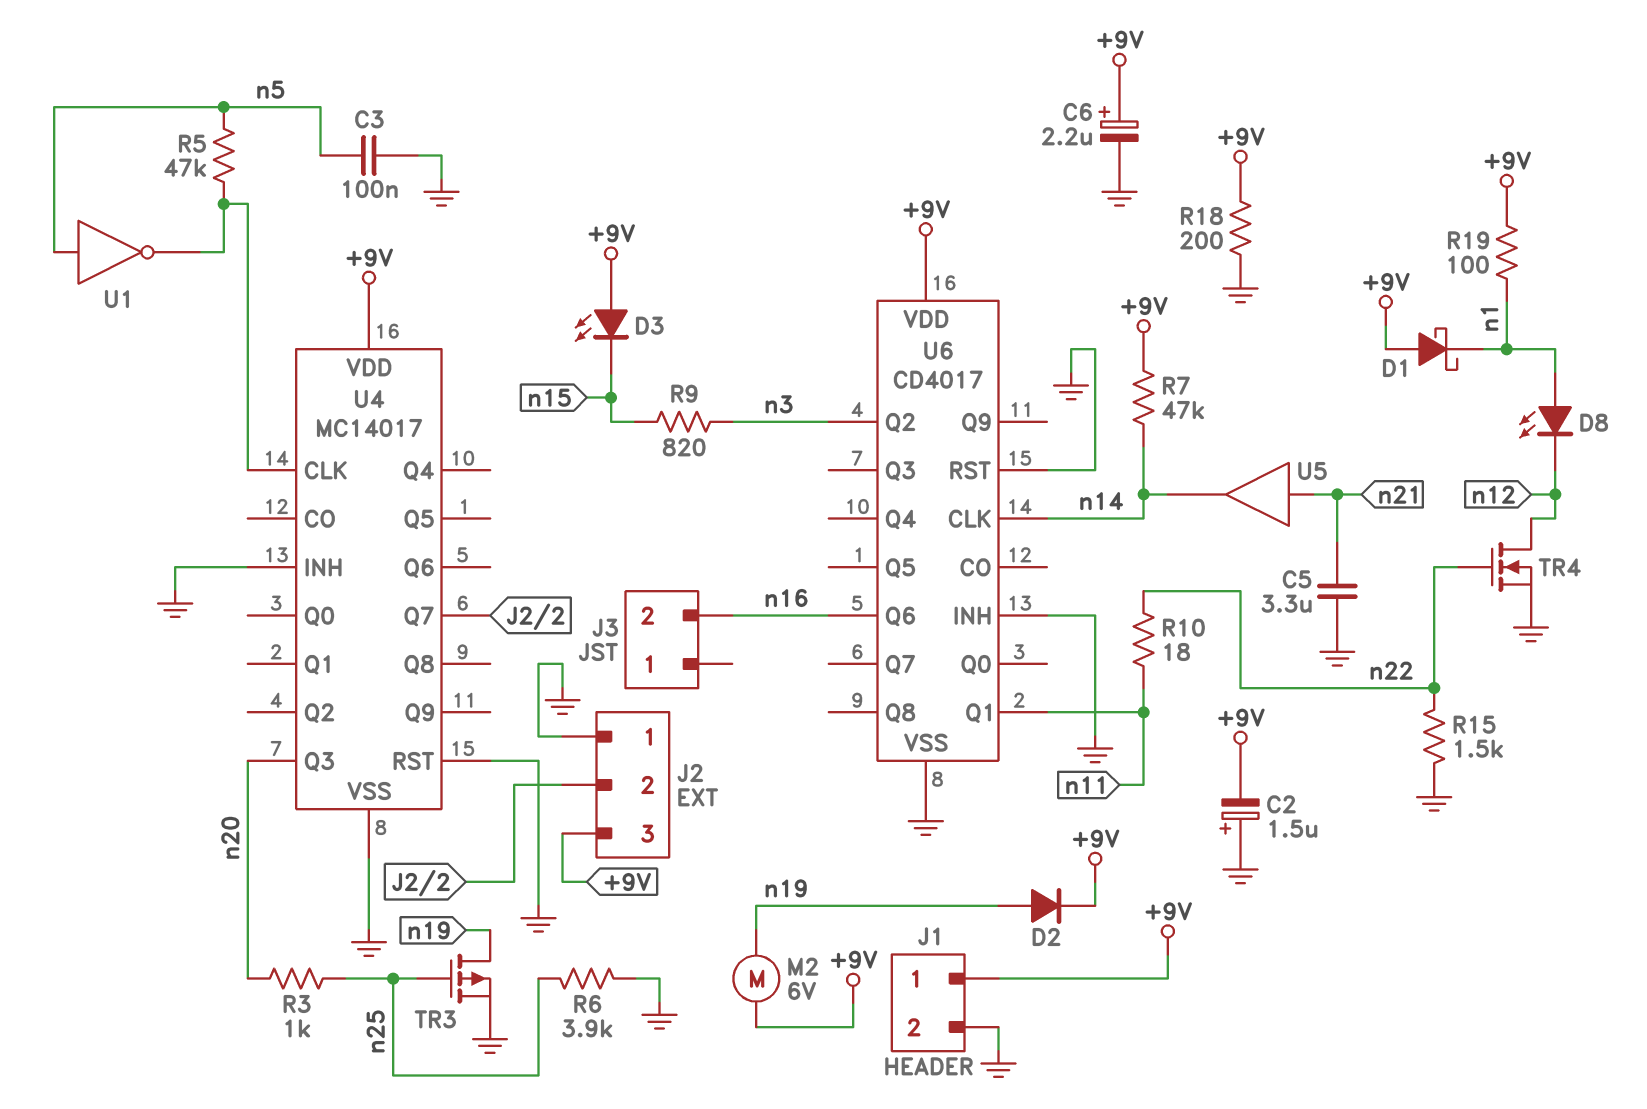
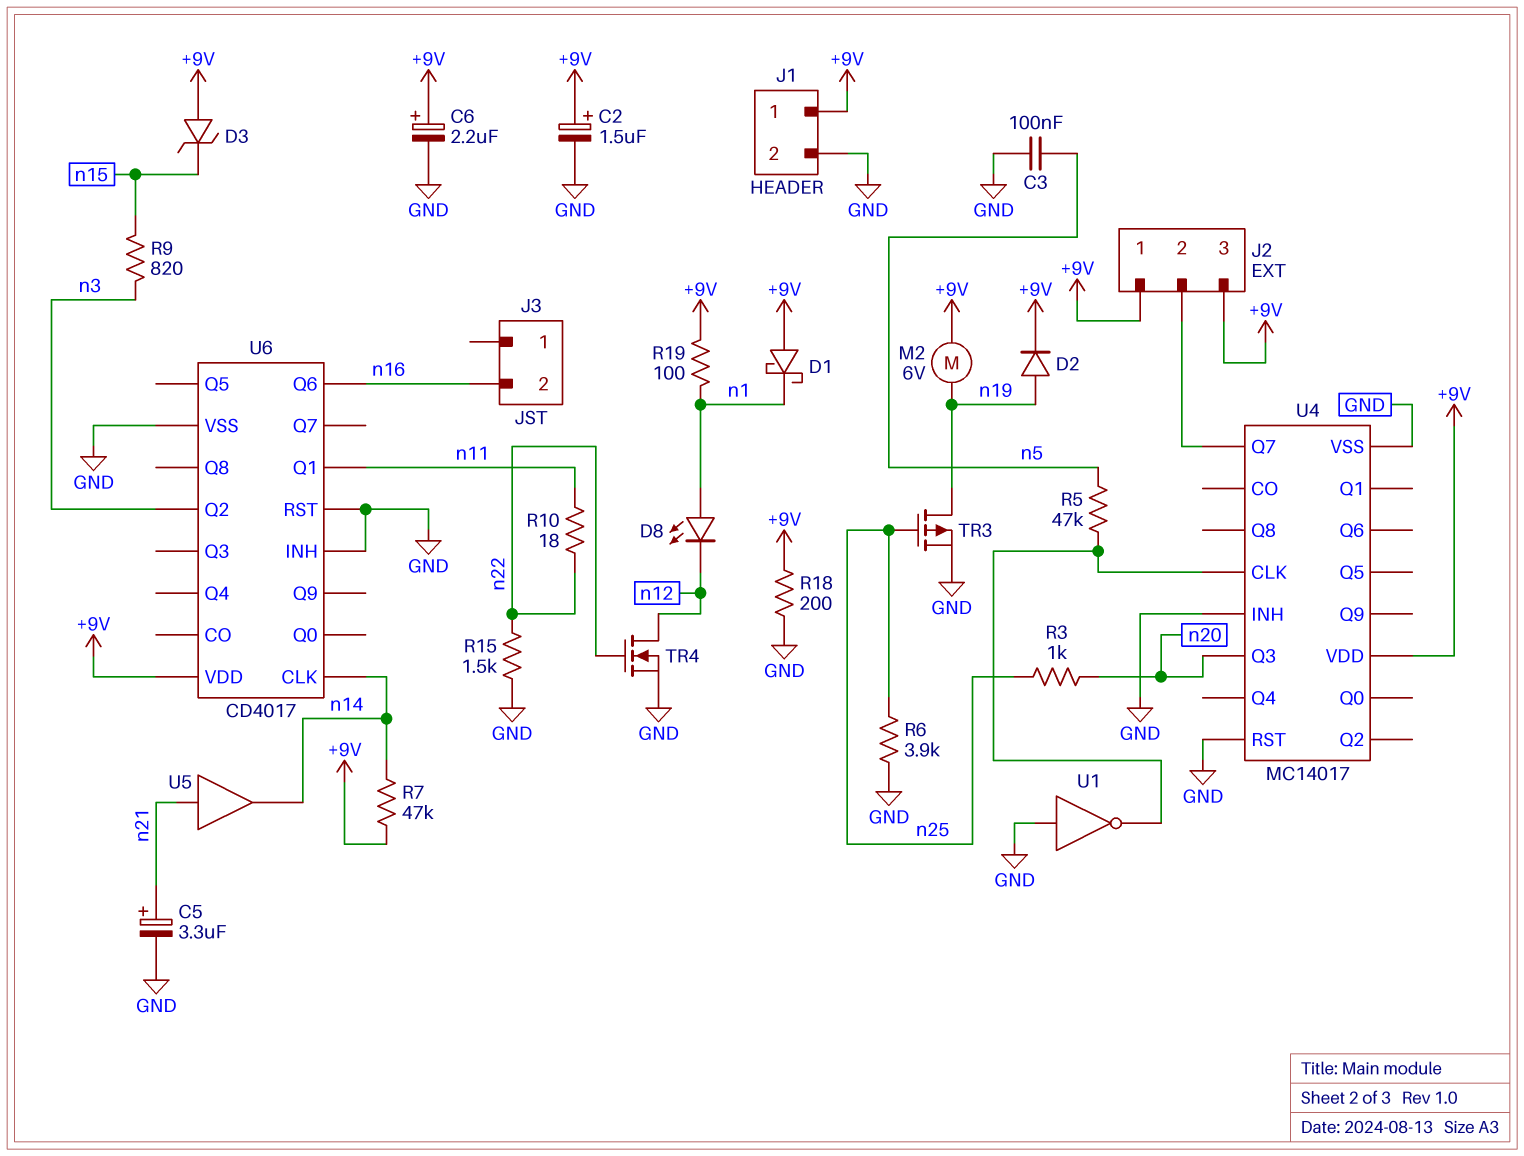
C2: 1.5uF (plus GND, minus +9V) -> 1.5uF (plus +9V, minus GND)
C5: 3.3uF (GND, n21) -> 3.3uF (plus n21, minus GND)
D3: LED (A +9V, K n15) -> zener (A +9V, K n15)
J2 pin 1: GND -> +9V
U1: NOT (in n5, out U4/CLK) -> NOT (in GND, out U4/CLK)

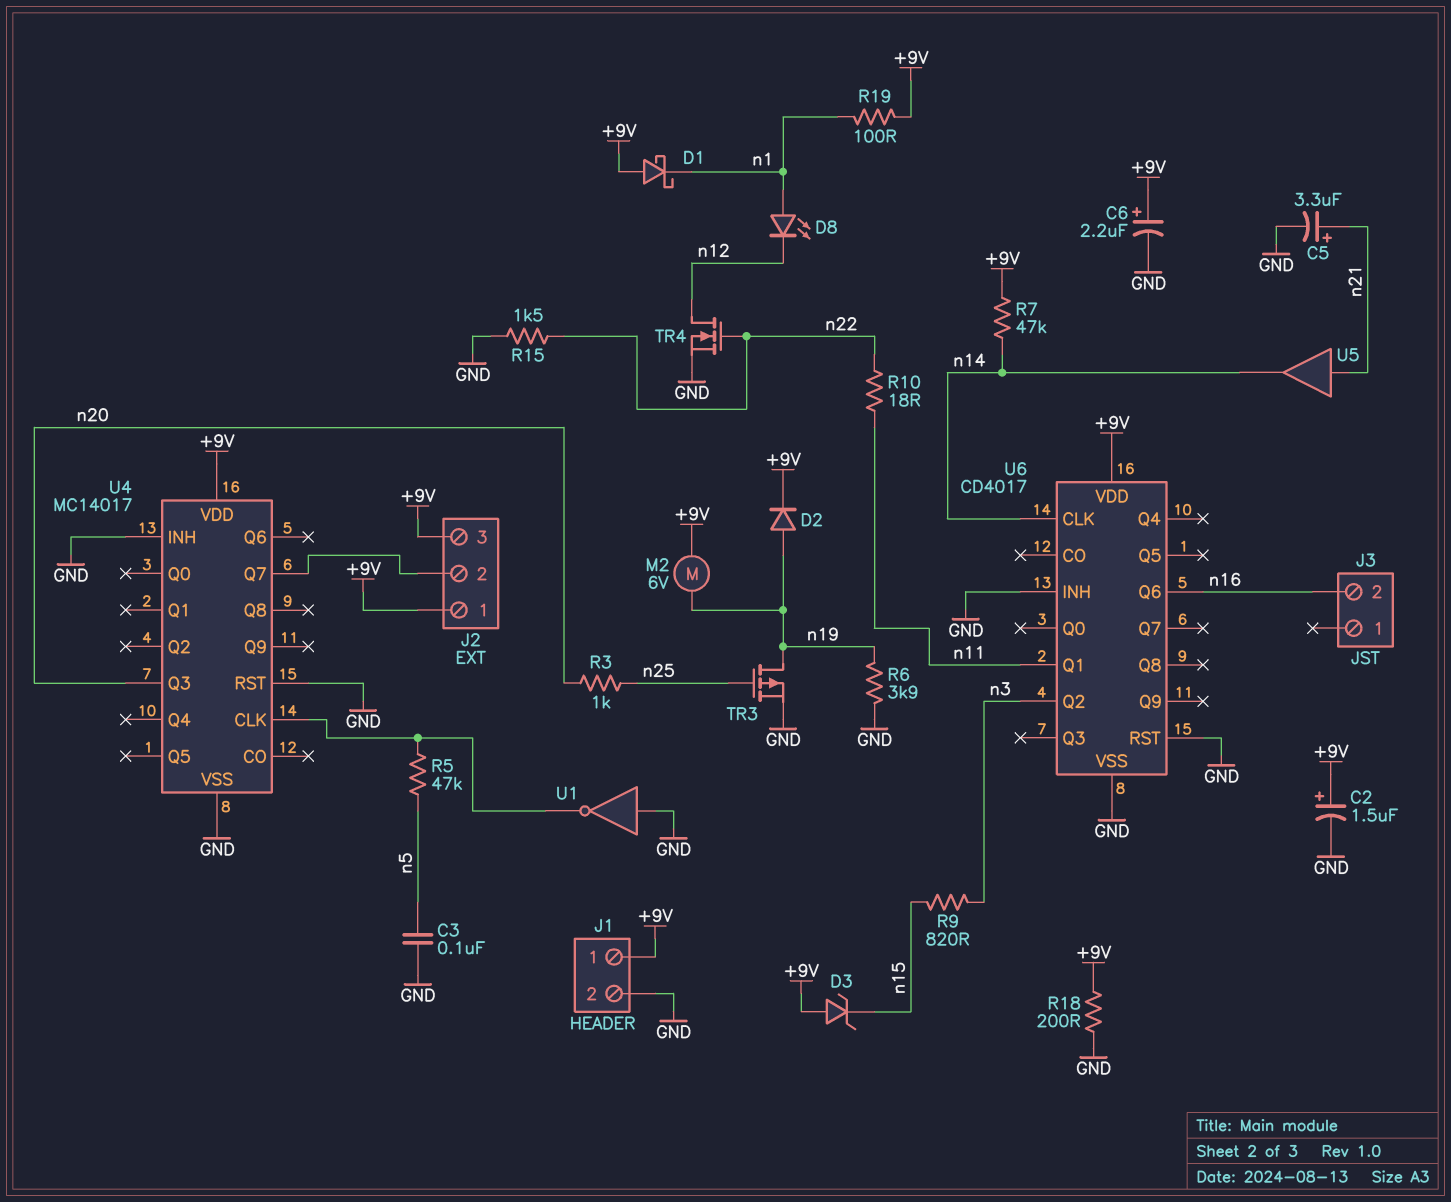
R6: 3.9k (GND, n25) -> 3.9k (GND, n19)

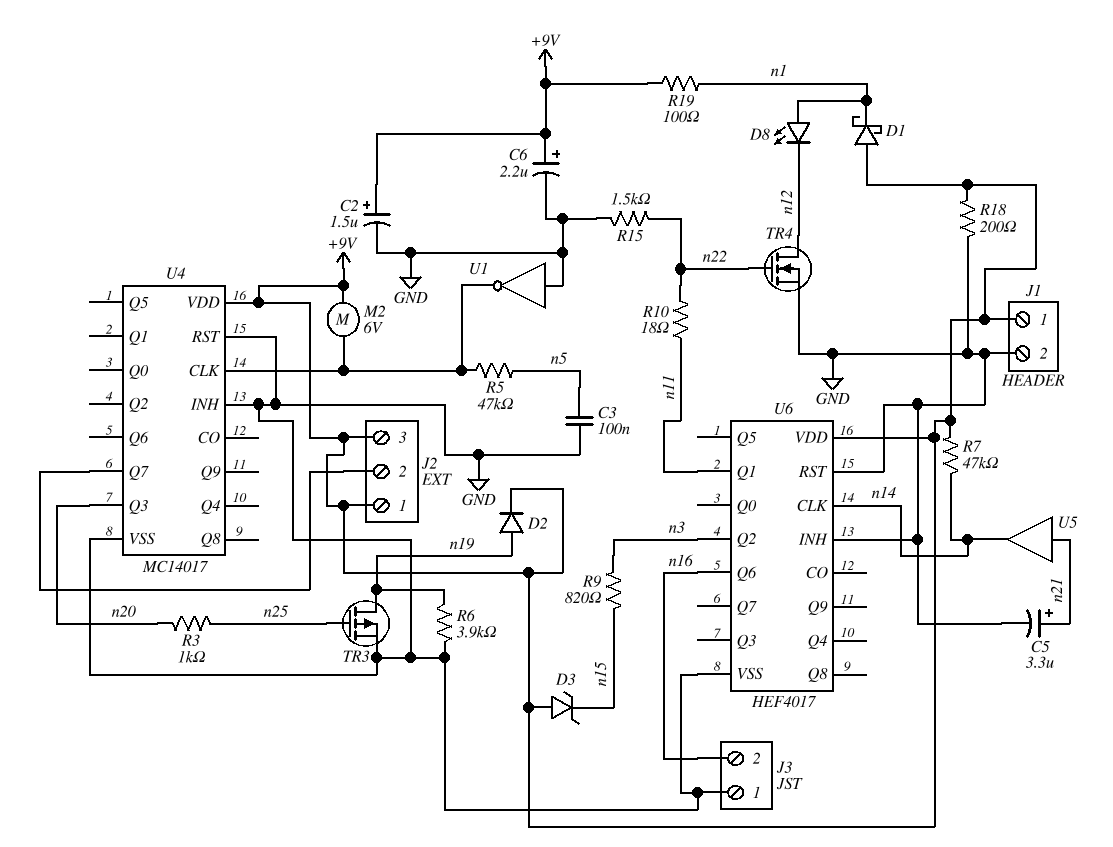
J3 pin 1: none -> GND
M2: motor 6V (+9V, n19) -> motor 6V (+9V, U4/CLK)
U6: CD4017 -> HEF4017

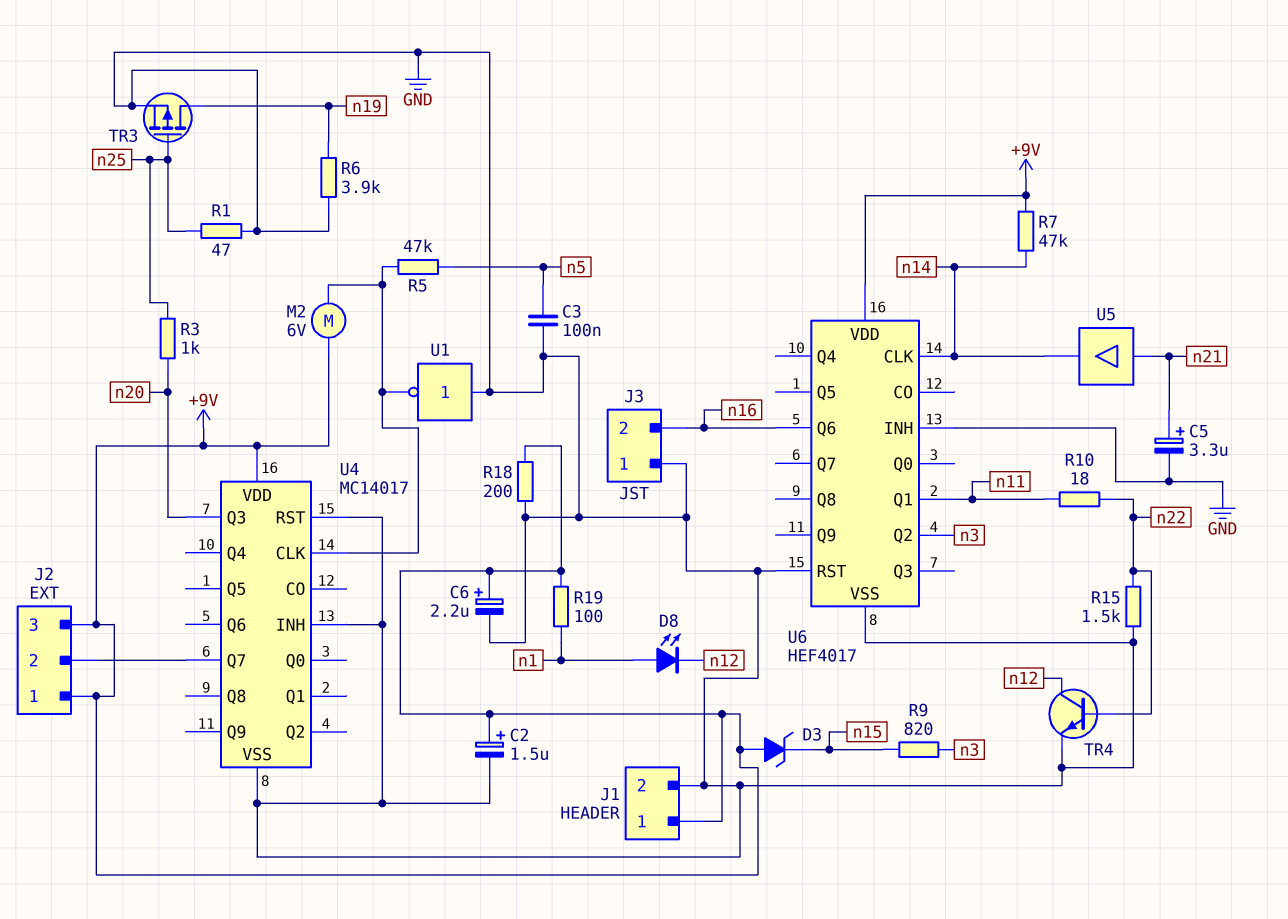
D1: schottky (A +9V, K n1) -> none
D2: diode (A n19, K +9V) -> none
R1: none -> 47 (GND, n25)
TR4: NMOS (G n22, D n12, S GND) -> NPN (B n22, C n12, E GND)

